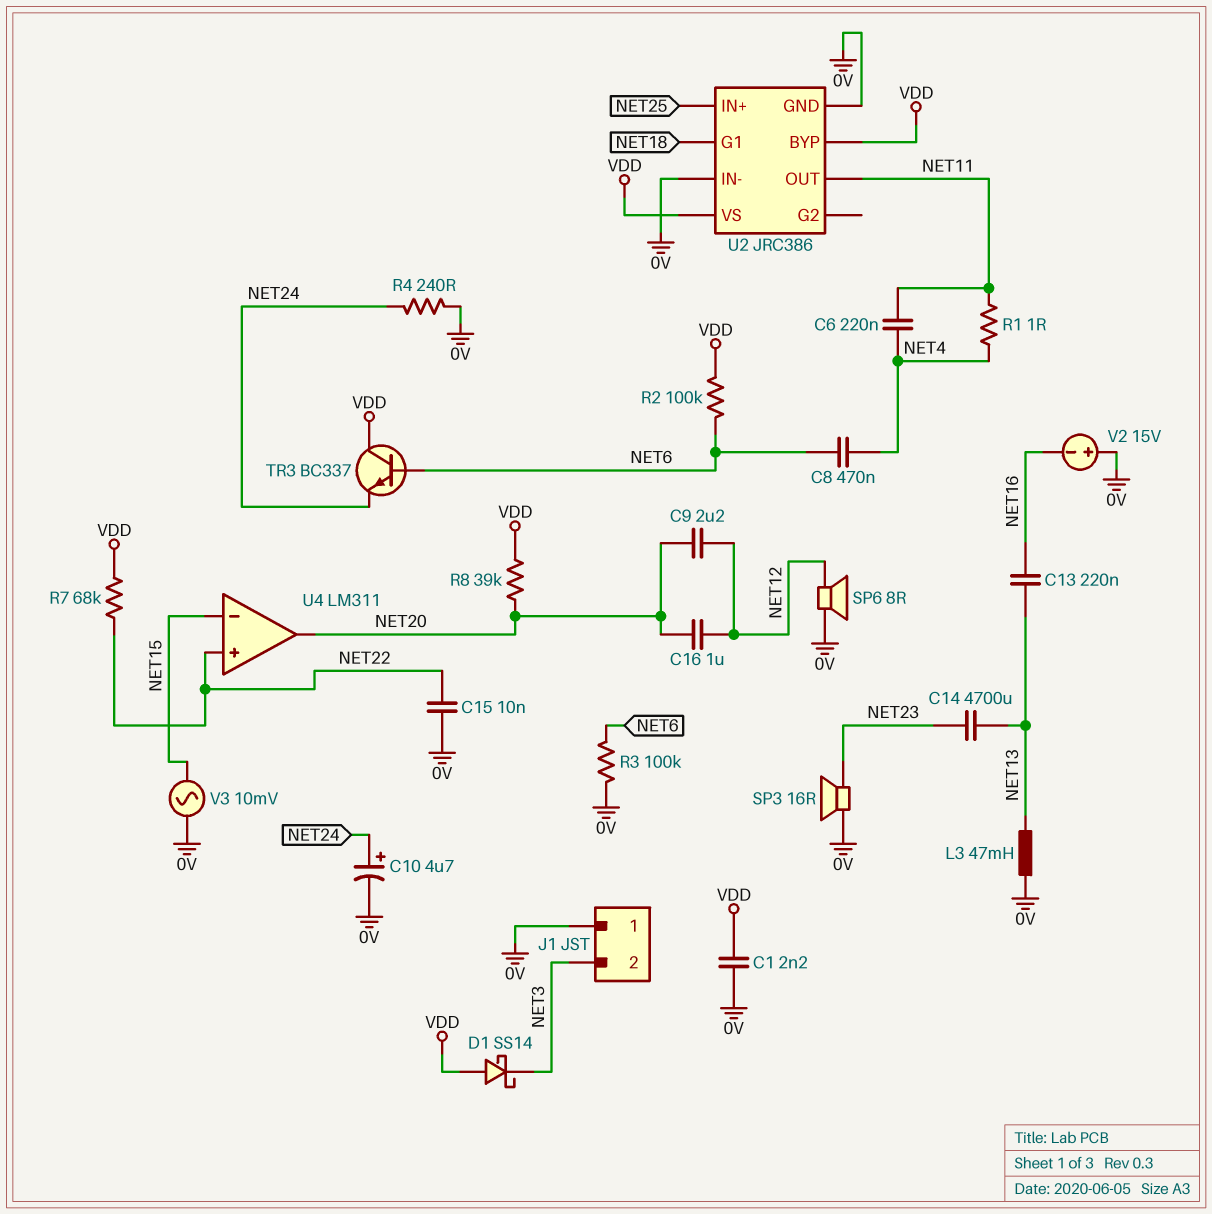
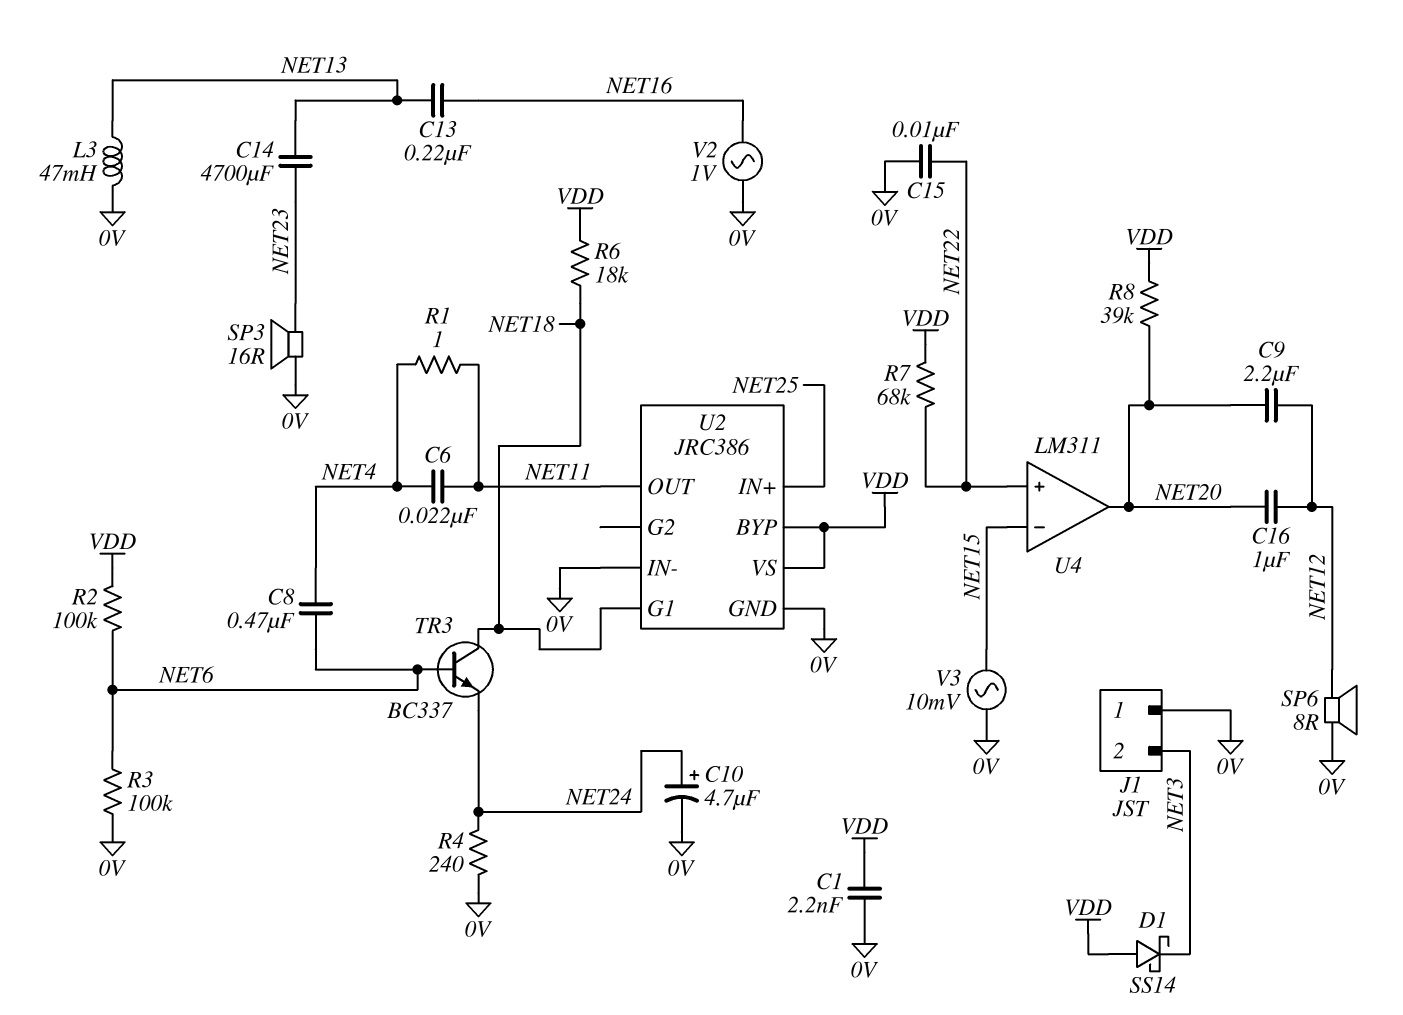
C6: 220nF (NET4, NET11) -> 22nF (NET4, NET11)
R6: none -> 18k (NET18, VDD)
TR3: NPN BC337 (B NET6, C VDD, E NET24) -> NPN BC337 (B NET6, C NET18, E NET24)
V2: 15V (plus 0V, minus NET16) -> AC 1V (0V, NET16)

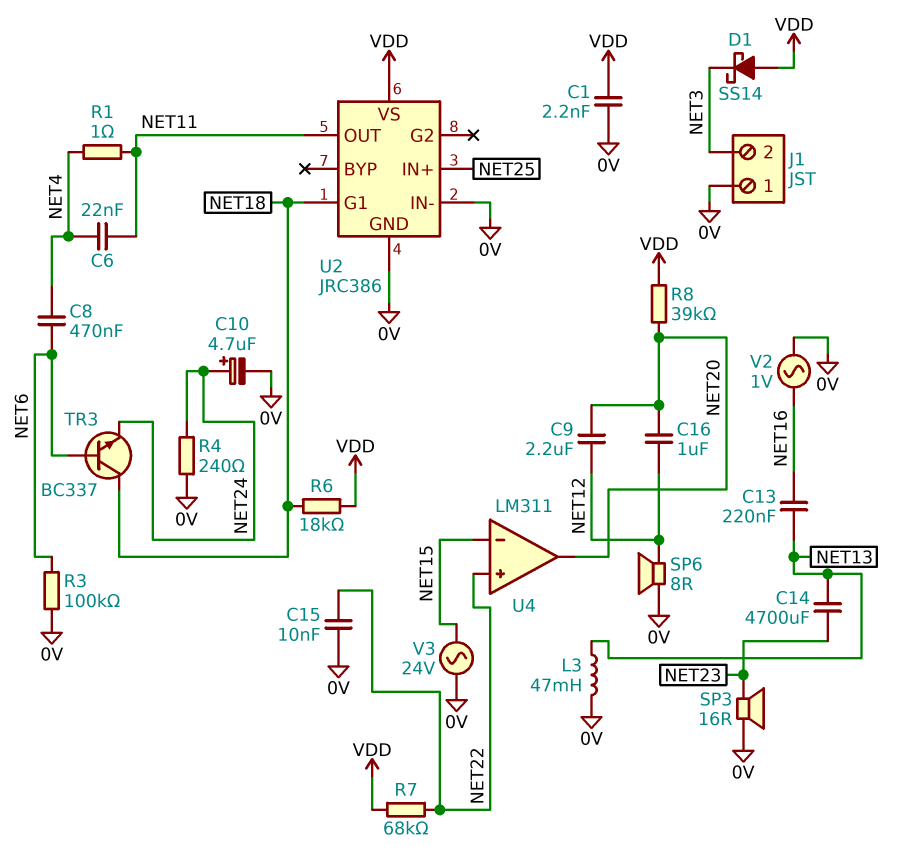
R2: 100k (NET6, VDD) -> none
U2 pin BYP: VDD -> none
V3: AC 10mV (0V, NET15) -> AC 24V (0V, NET15)

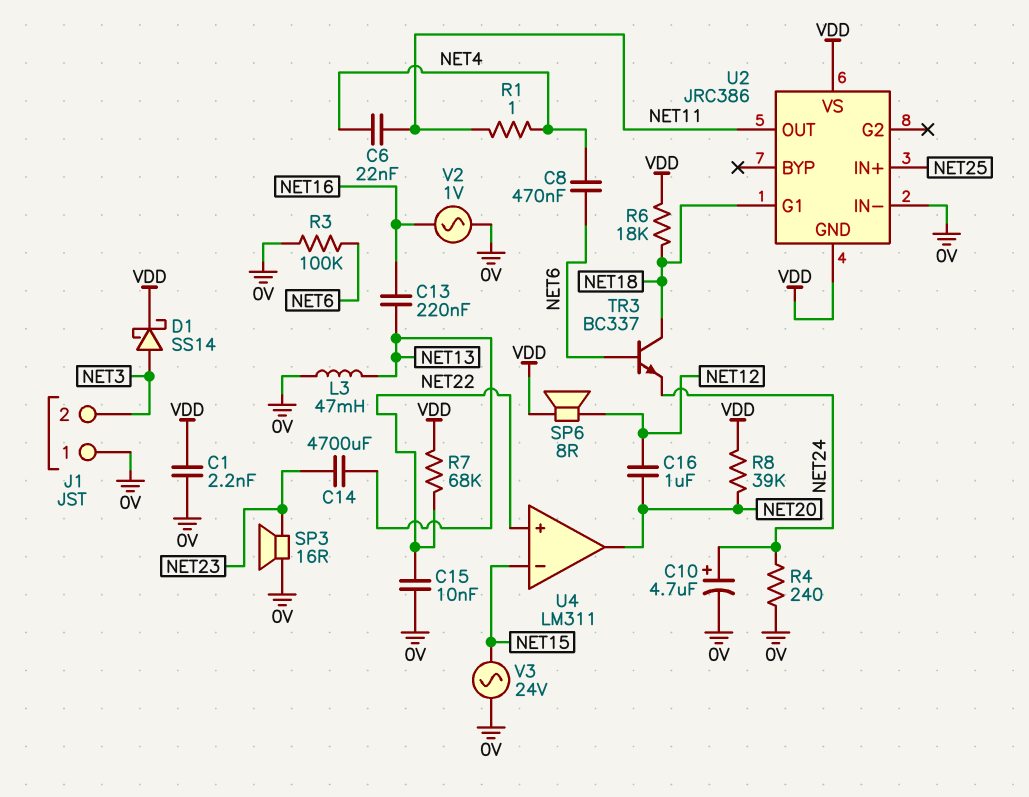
C9: 2.2uF (NET12, NET20) -> none
D1: schottky SS14 (A VDD, K NET3) -> schottky SS14 (A NET3, K VDD)
SP6: speaker 8R (0V, NET12) -> speaker 8R (NET12, VDD)
U2 pin GND: 0V -> VDD

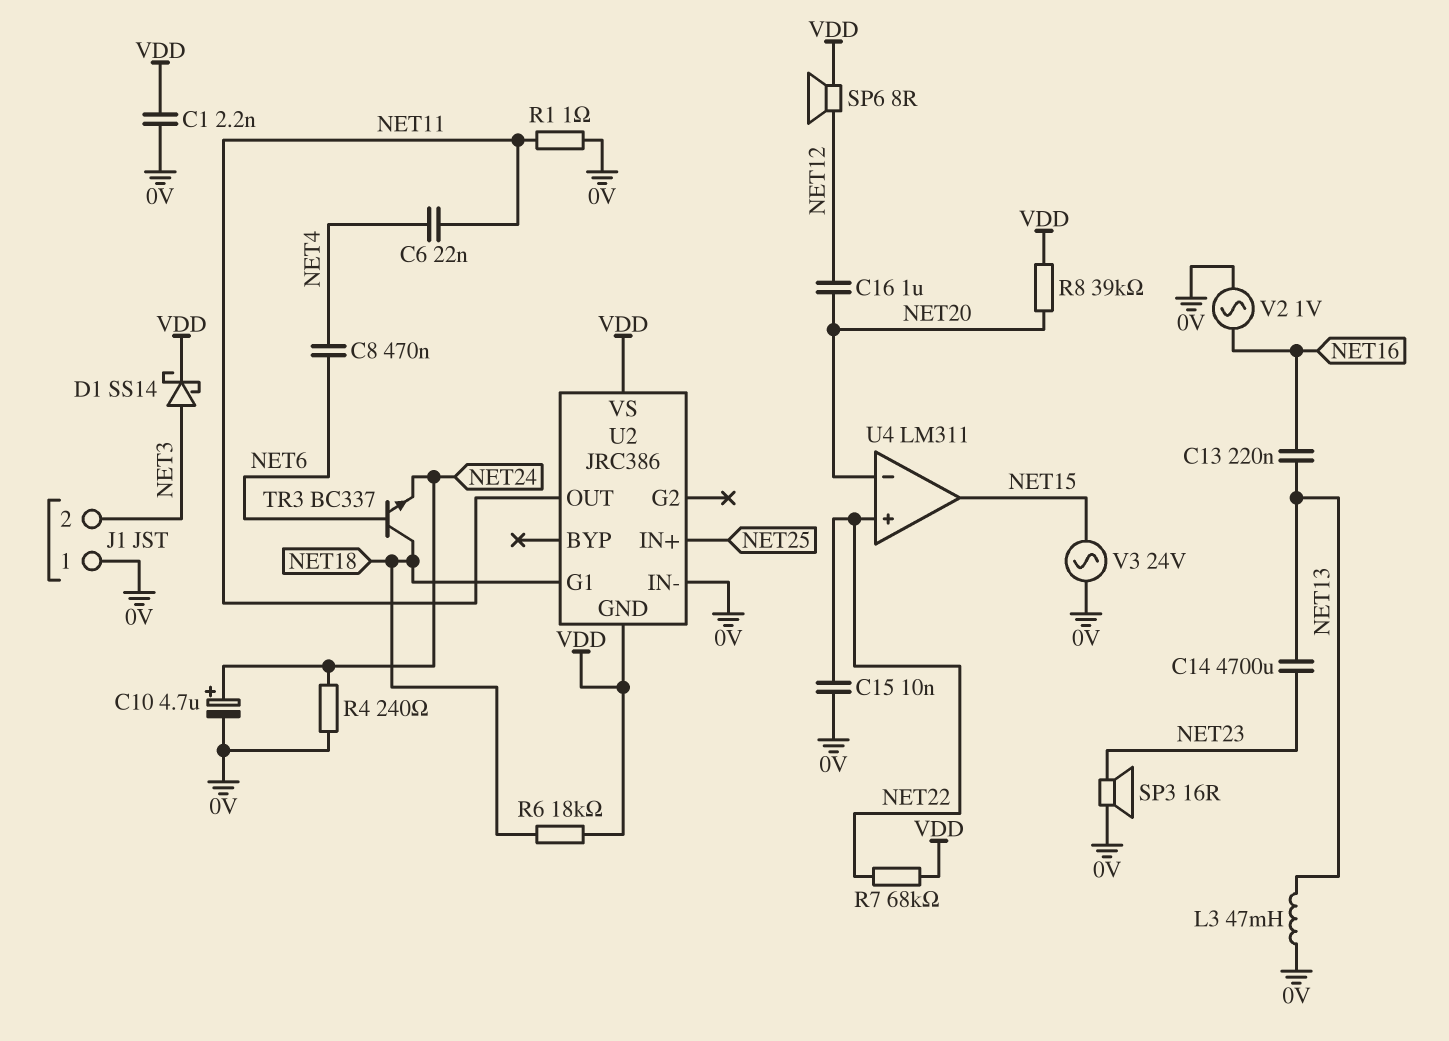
R1: 1 (NET4, NET11) -> 1 (0V, NET11)
R3: 100k (0V, NET6) -> none
U4 pin in-: NET15 -> NET20
U4 pin out: NET20 -> NET15

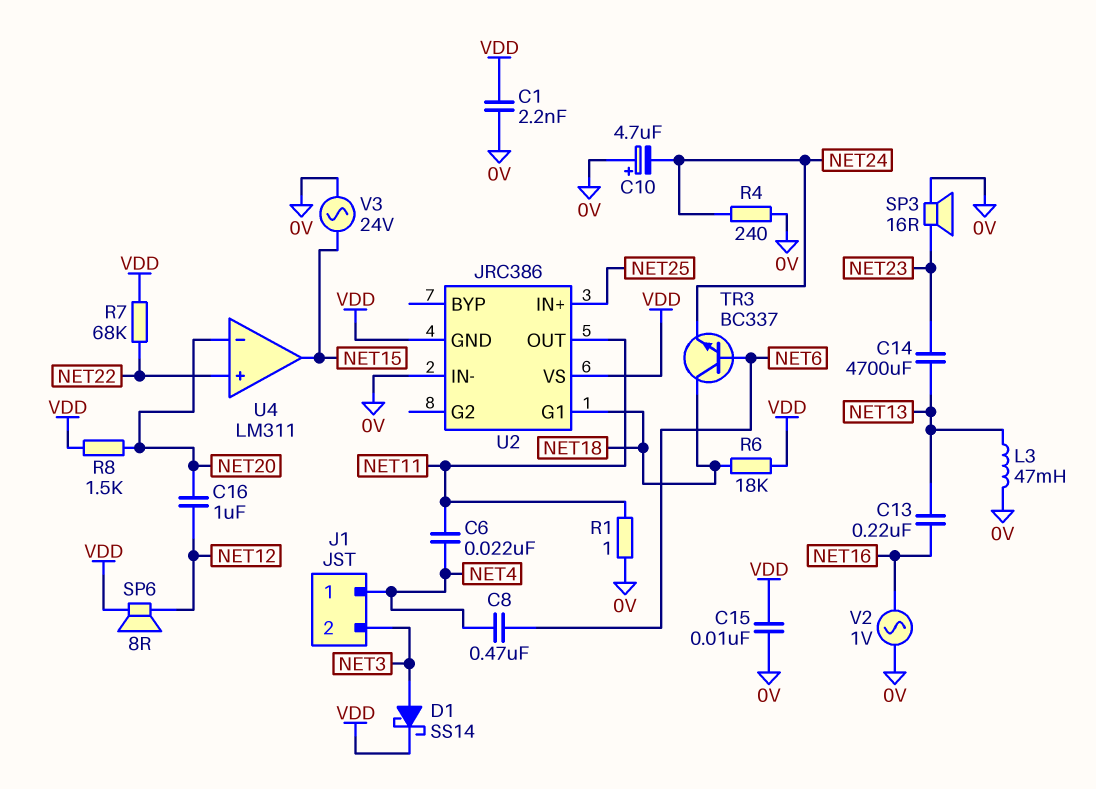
C10: 4.7uF (plus NET24, minus 0V) -> 4.7uF (plus 0V, minus NET24)
C15: 10nF (0V, NET22) -> 10nF (0V, VDD)
J1 pin 1: 0V -> NET4
R8: 39k (NET20, VDD) -> 1.5k (NET20, VDD)

